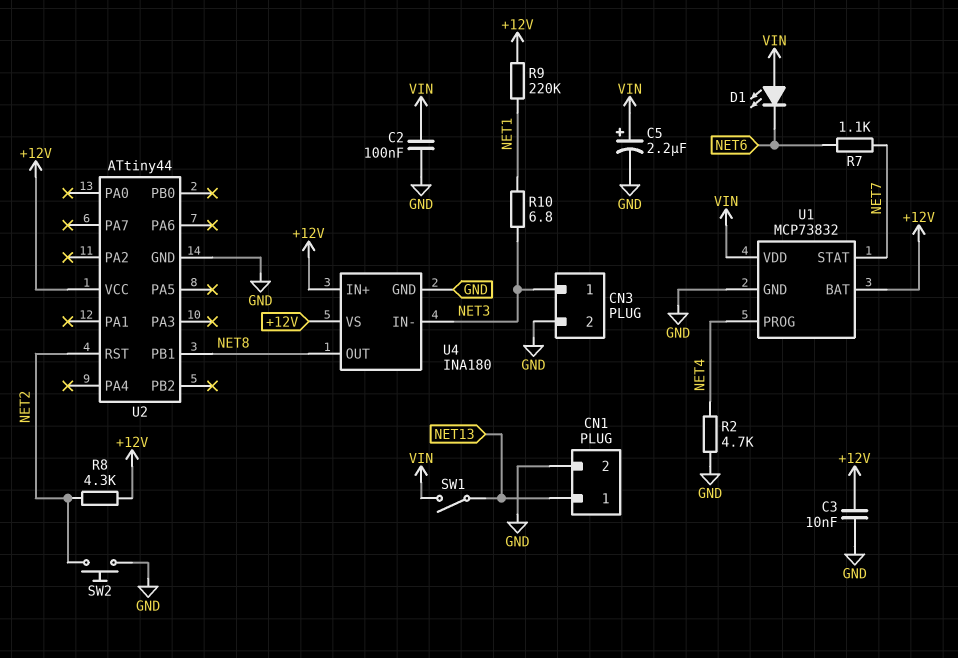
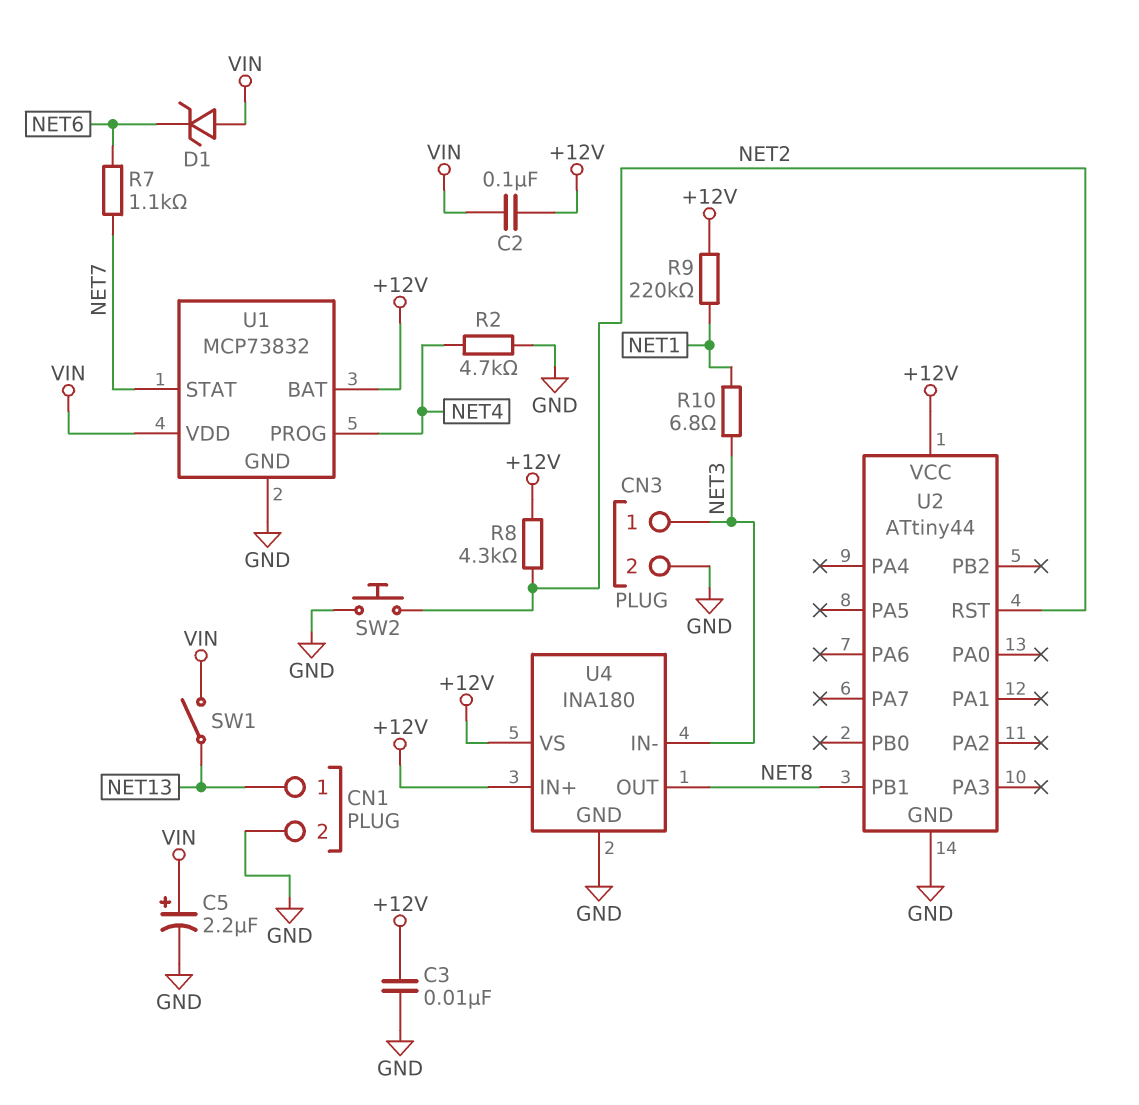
C2: 100nF (GND, VIN) -> 100nF (+12V, VIN)
D1: LED (A VIN, K NET6) -> zener (A VIN, K NET6)

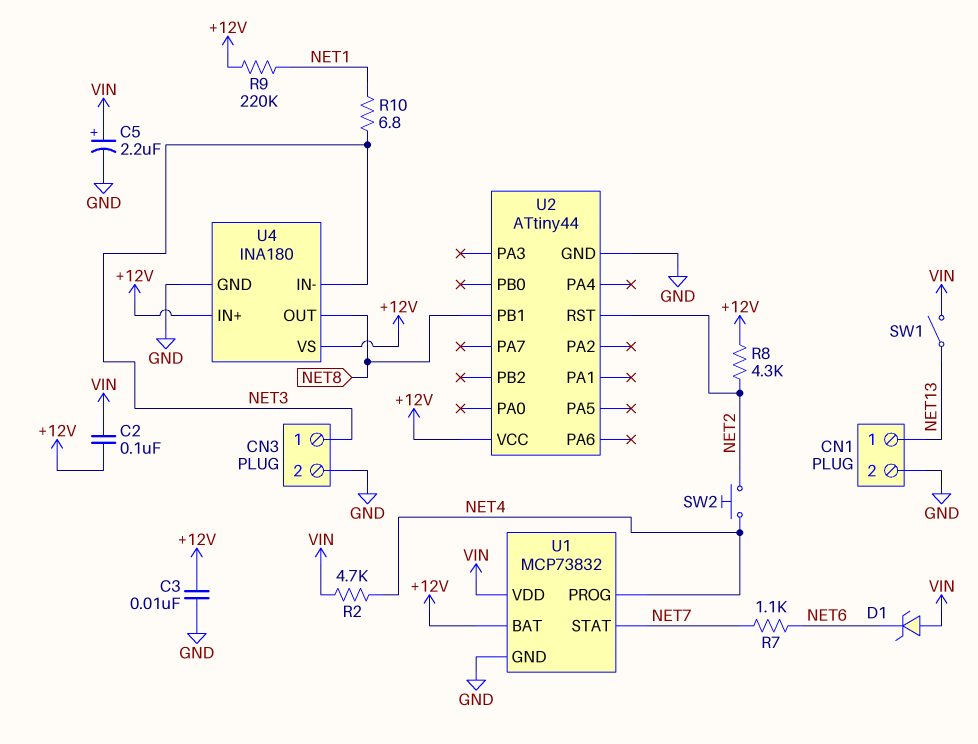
R2: 4.7k (GND, NET4) -> 4.7k (NET4, VIN)
SW2: button (GND, NET2) -> button (NET2, NET4)

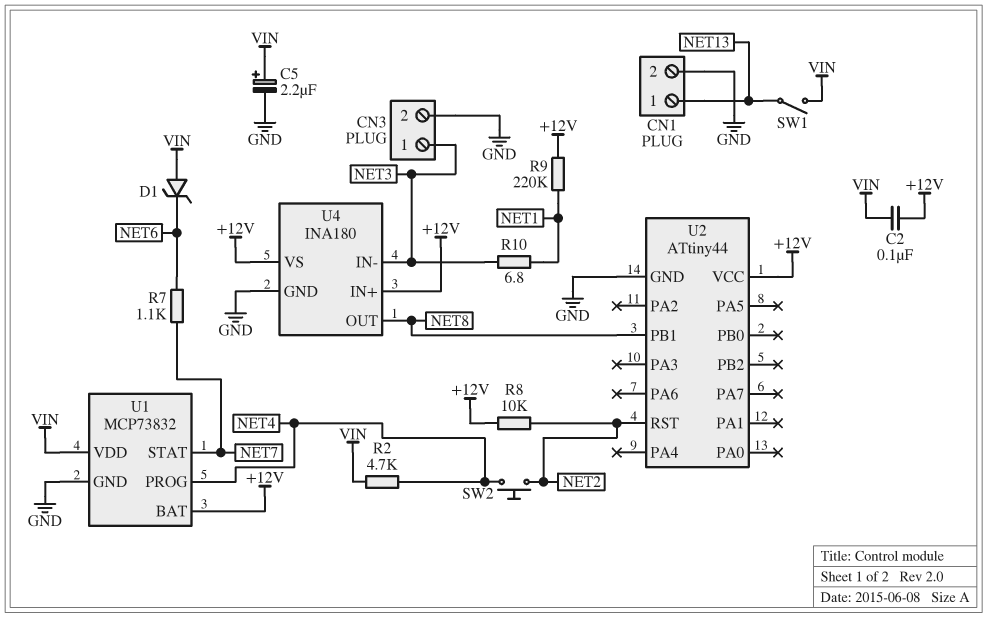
C3: 10nF (+12V, GND) -> none
R8: 4.3k (+12V, NET2) -> 10k (+12V, NET2)

